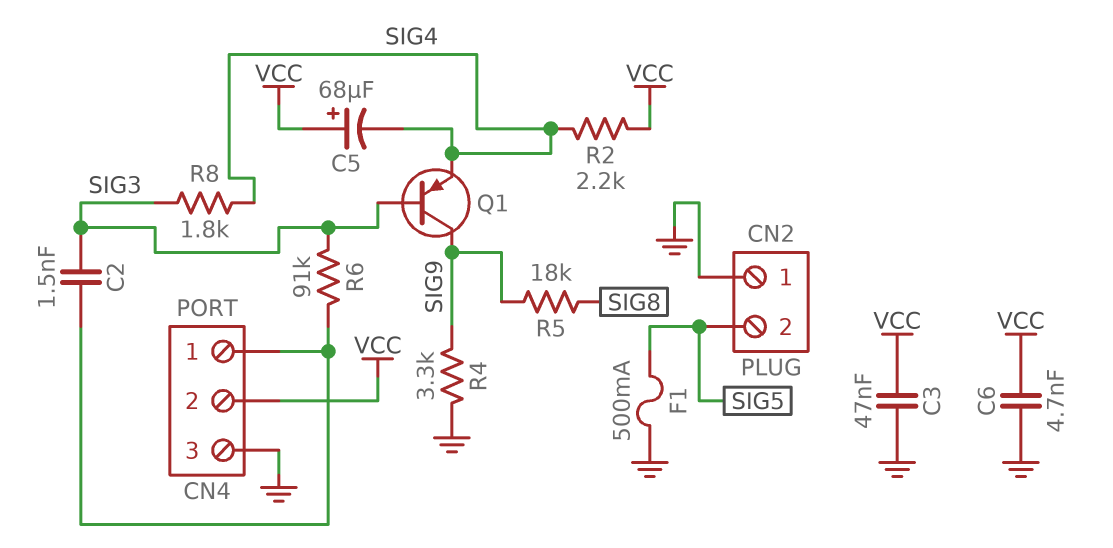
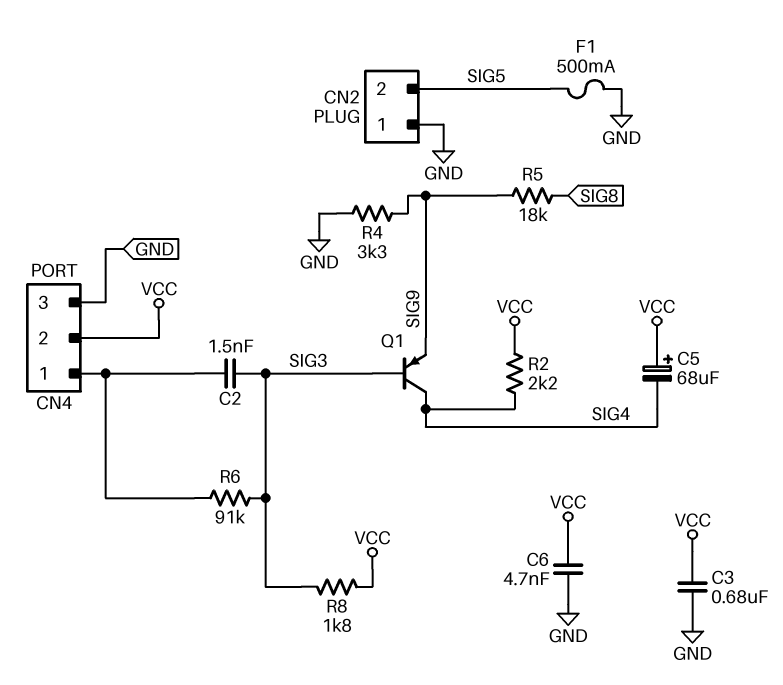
C3: 47nF (GND, VCC) -> 680nF (GND, VCC)
Q1: PNP (B SIG3, C SIG9, E SIG4) -> PNP (B SIG3, C SIG4, E SIG9)
R8: 1.8k (SIG3, SIG4) -> 1.8k (SIG3, VCC)

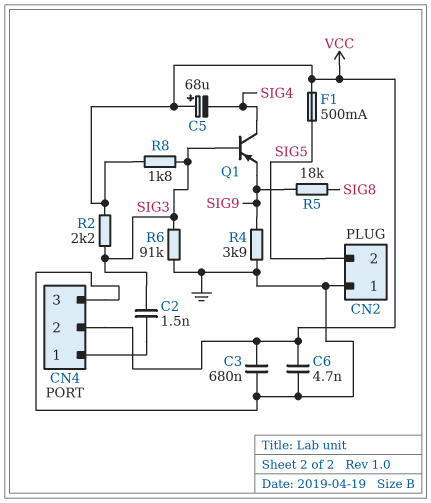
F1: 500mA (GND, SIG5) -> 500mA (SIG5, VCC)
R2: 2.2k (SIG4, VCC) -> 2.2k (SIG3, VCC)
R4: 3.3k (GND, SIG9) -> 3.9k (GND, SIG9)
R6: 91k (CN4/1, SIG3) -> 91k (GND, SIG3)

